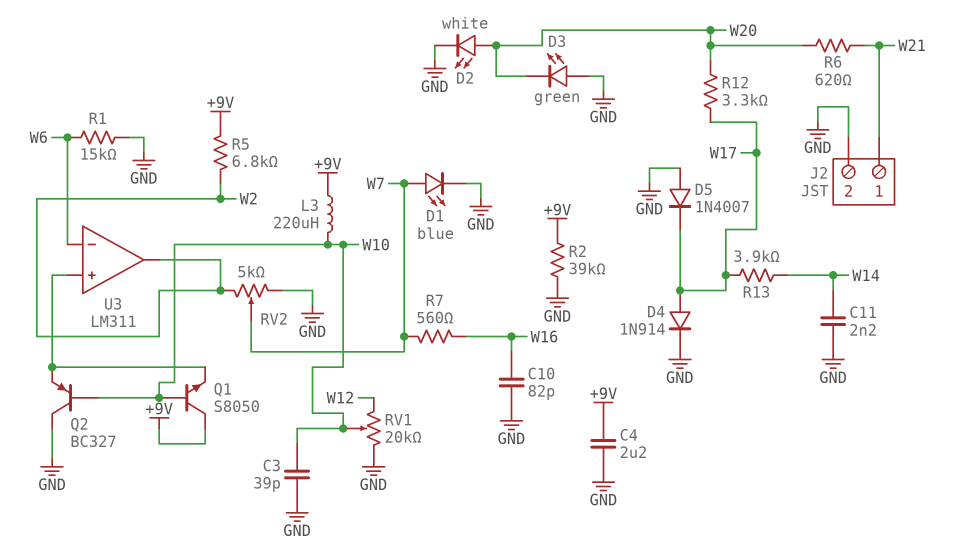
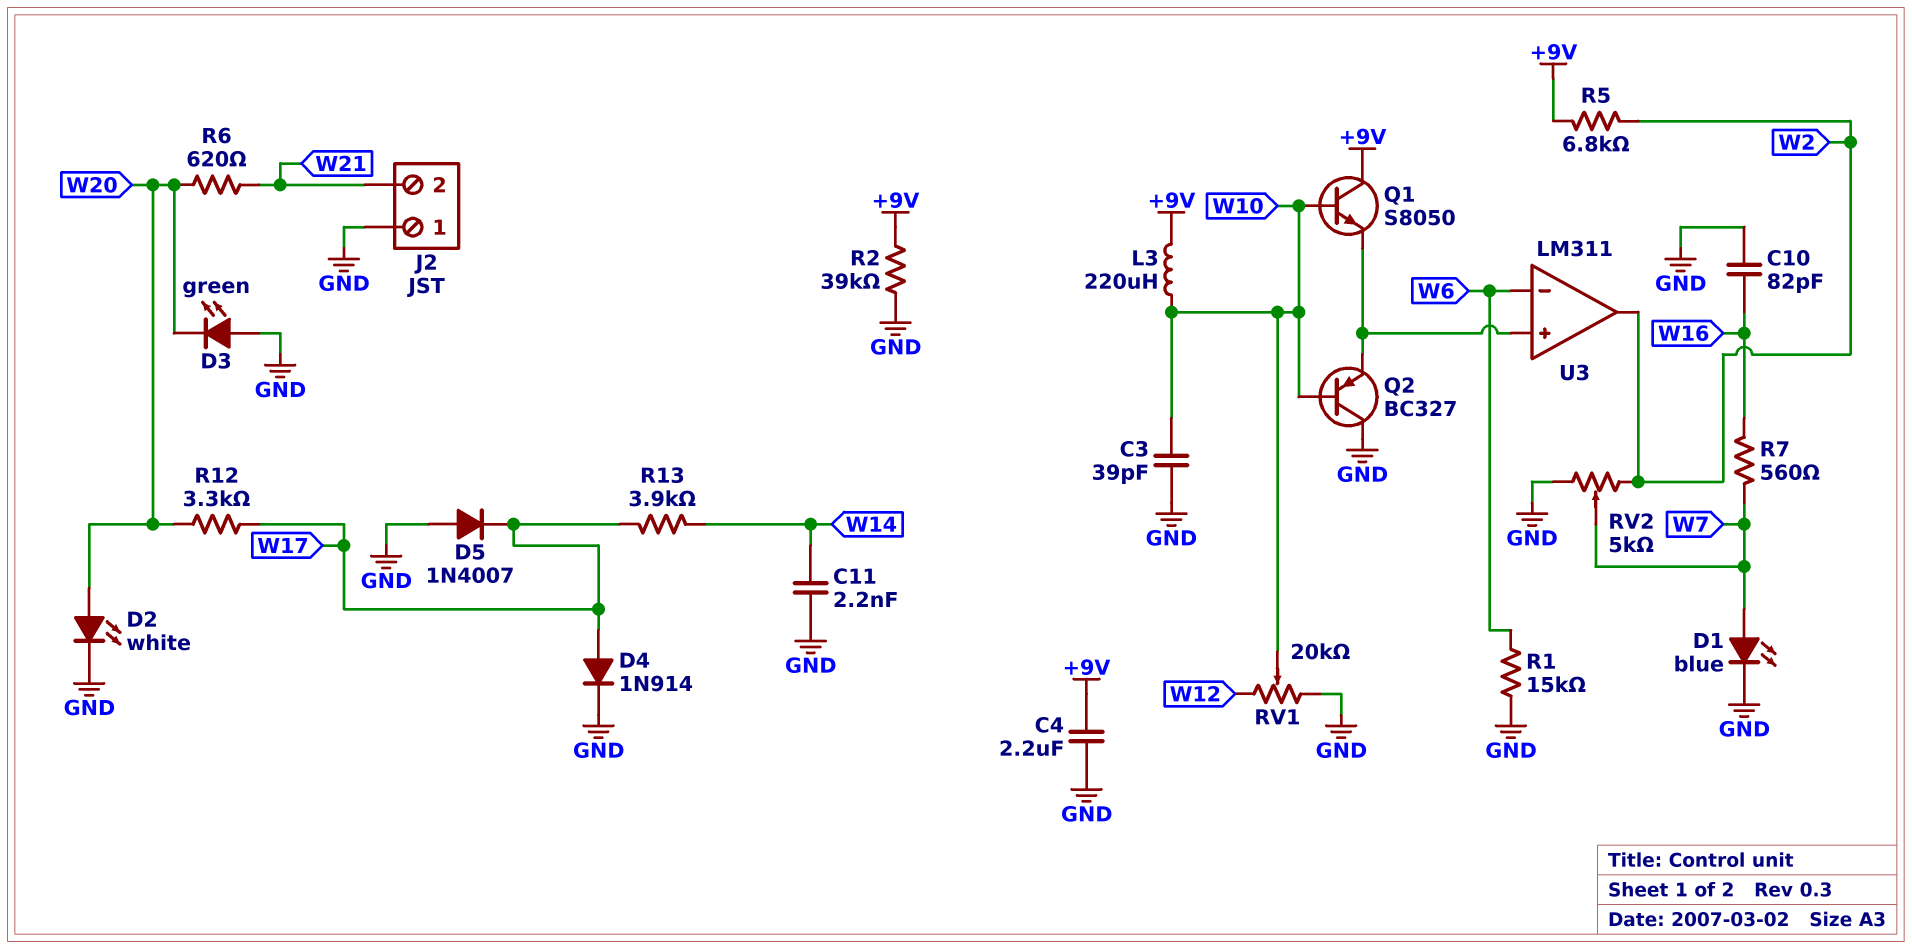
J2 pin 1: W21 -> GND
J2 pin 2: GND -> W21

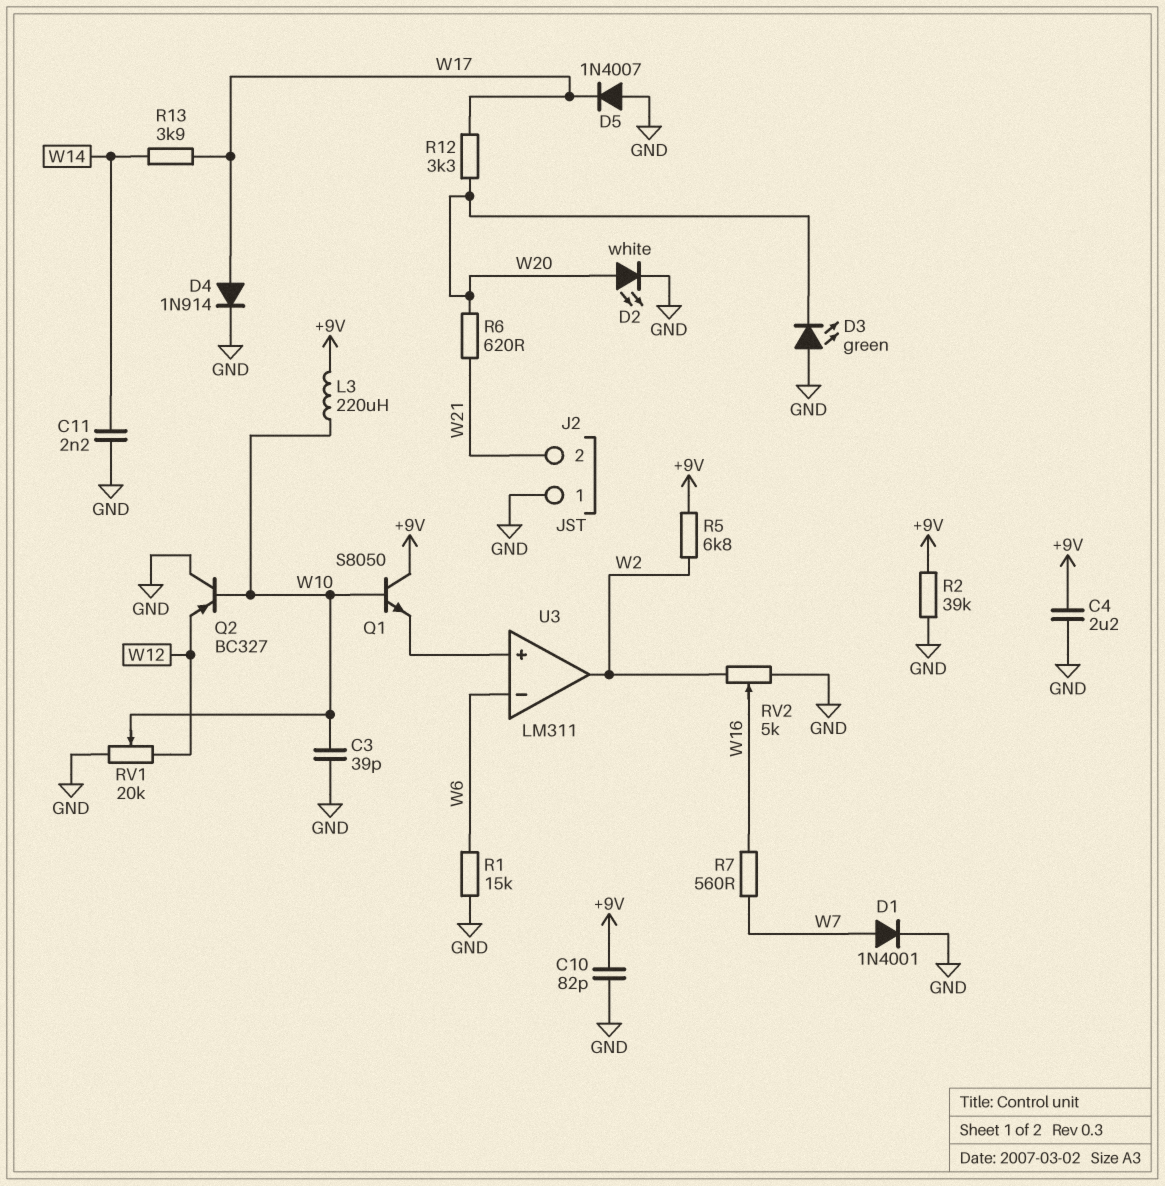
C10: 82pF (GND, W16) -> 82pF (+9V, GND)
D1: LED blue (A W7, K GND) -> diode 1N4001 (A W7, K GND)
Q2: PNP BC327 (B W10, C GND, E U3/in+) -> PNP BC327 (B W10, C GND, E W12)
RV2: 5k (GND, W2, wiper W7) -> 5k (GND, W2, wiper W16)

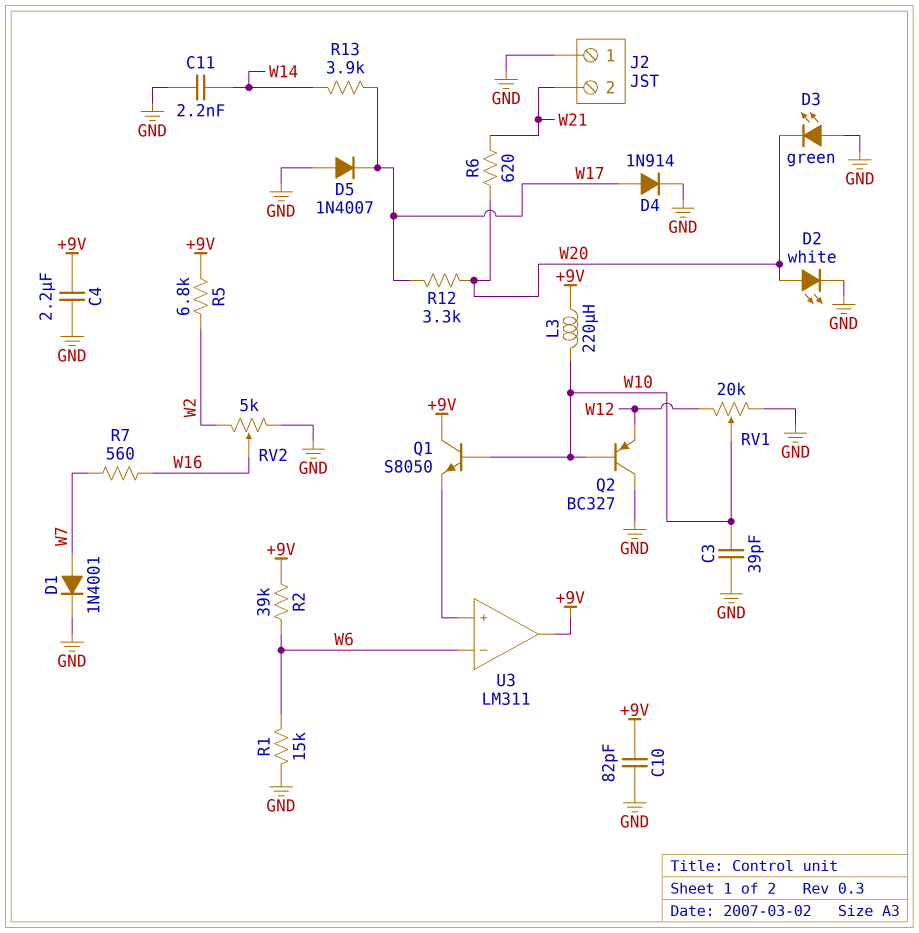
R2: 39k (+9V, GND) -> 39k (+9V, W6)
U3 pin out: W2 -> +9V

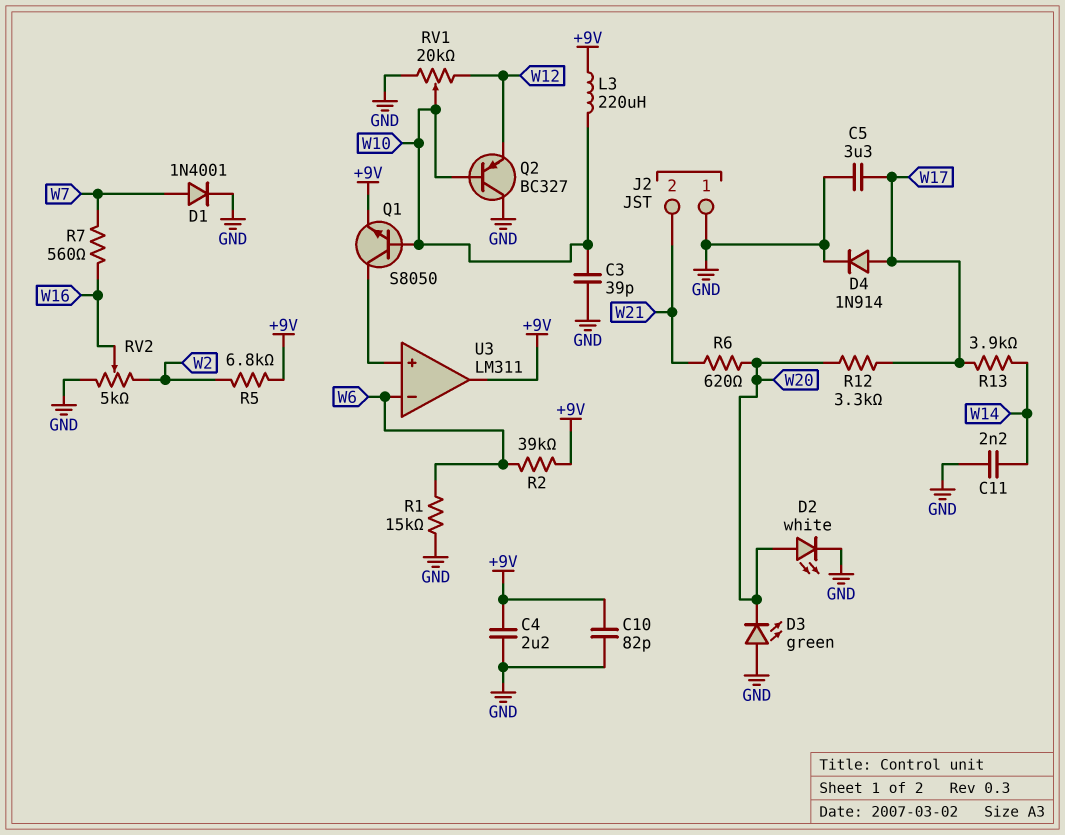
C5: none -> 3.3uF (GND, W17)
D5: diode 1N4007 (A GND, K W17) -> none
Q1: NPN S8050 (B W10, C +9V, E U3/in+) -> NPN S8050 (B W10, C U3/in+, E +9V)

